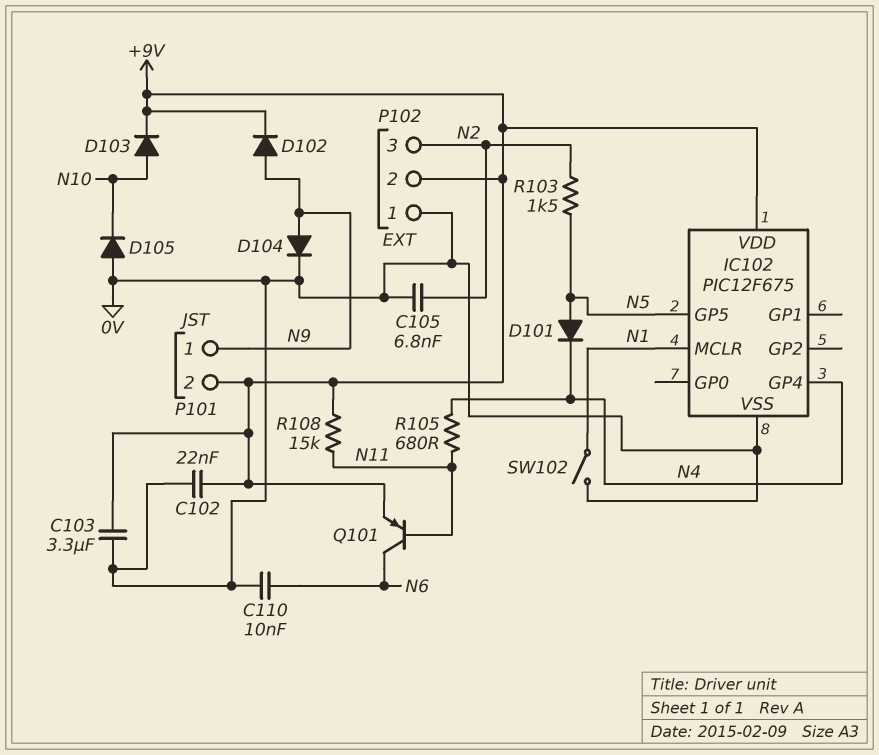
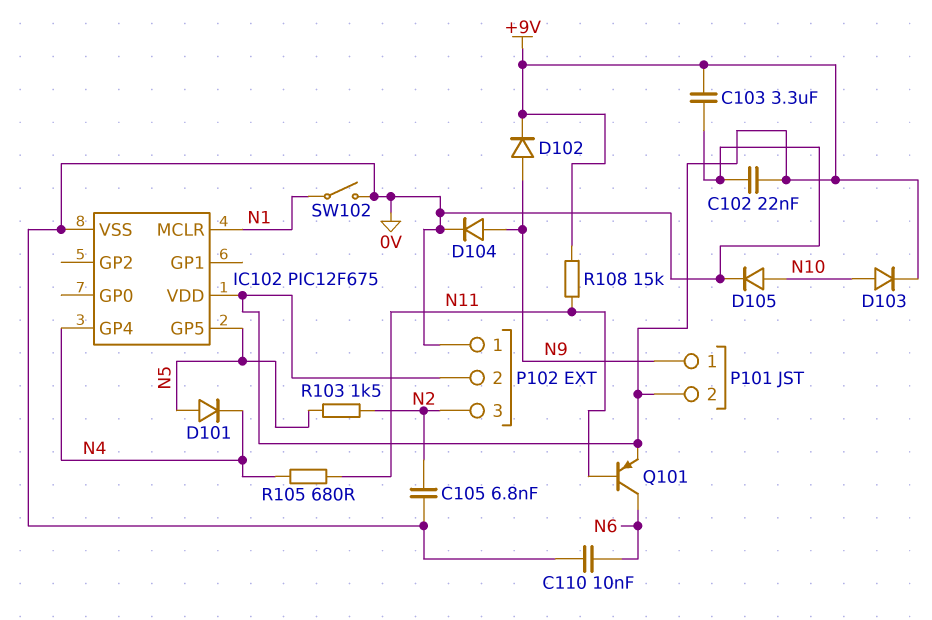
D105: diode (A 0V, K N10) -> diode (A N10, K 0V)

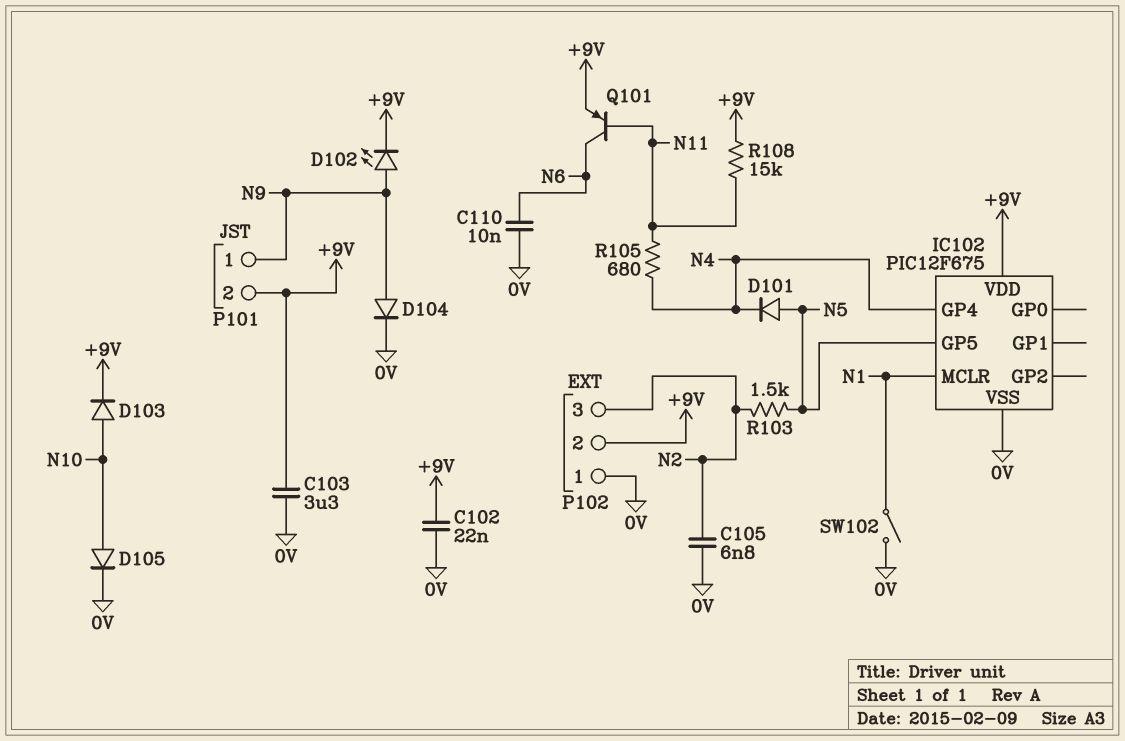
D102: diode (A N9, K +9V) -> LED (A N9, K +9V)

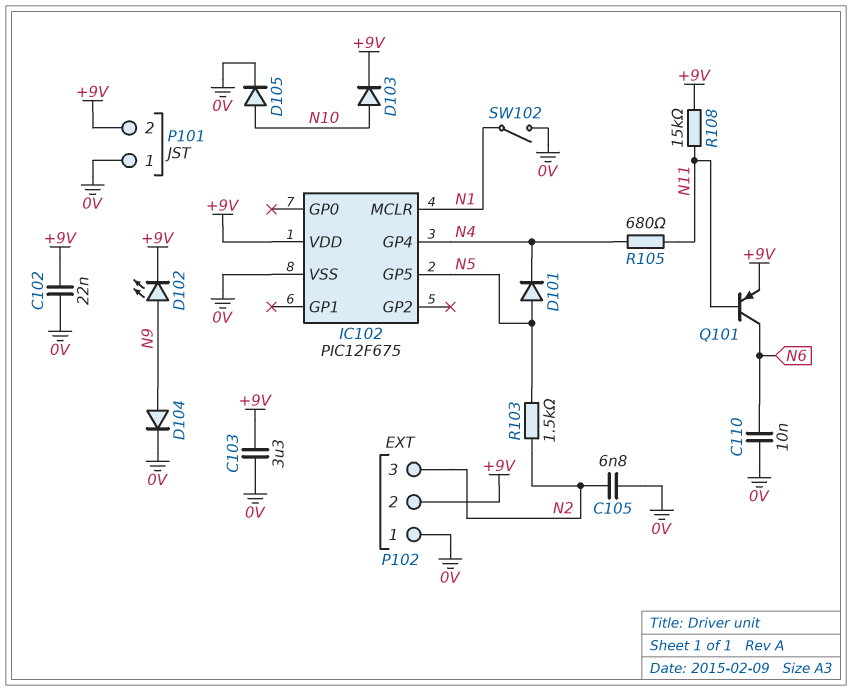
P101 pin 1: N9 -> 0V

